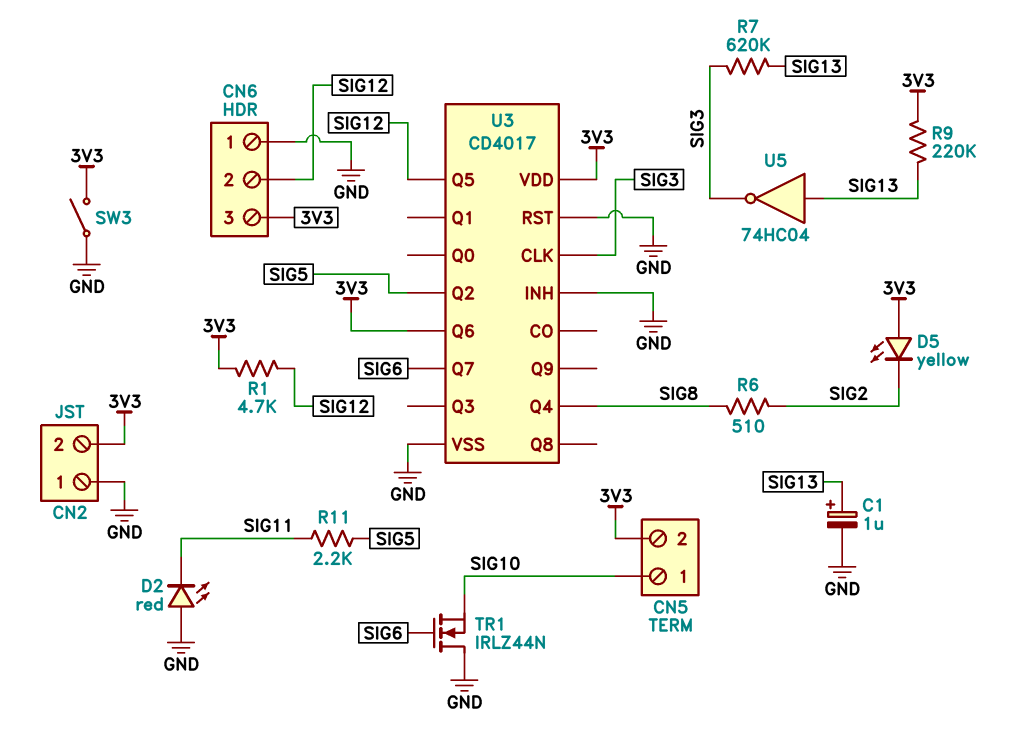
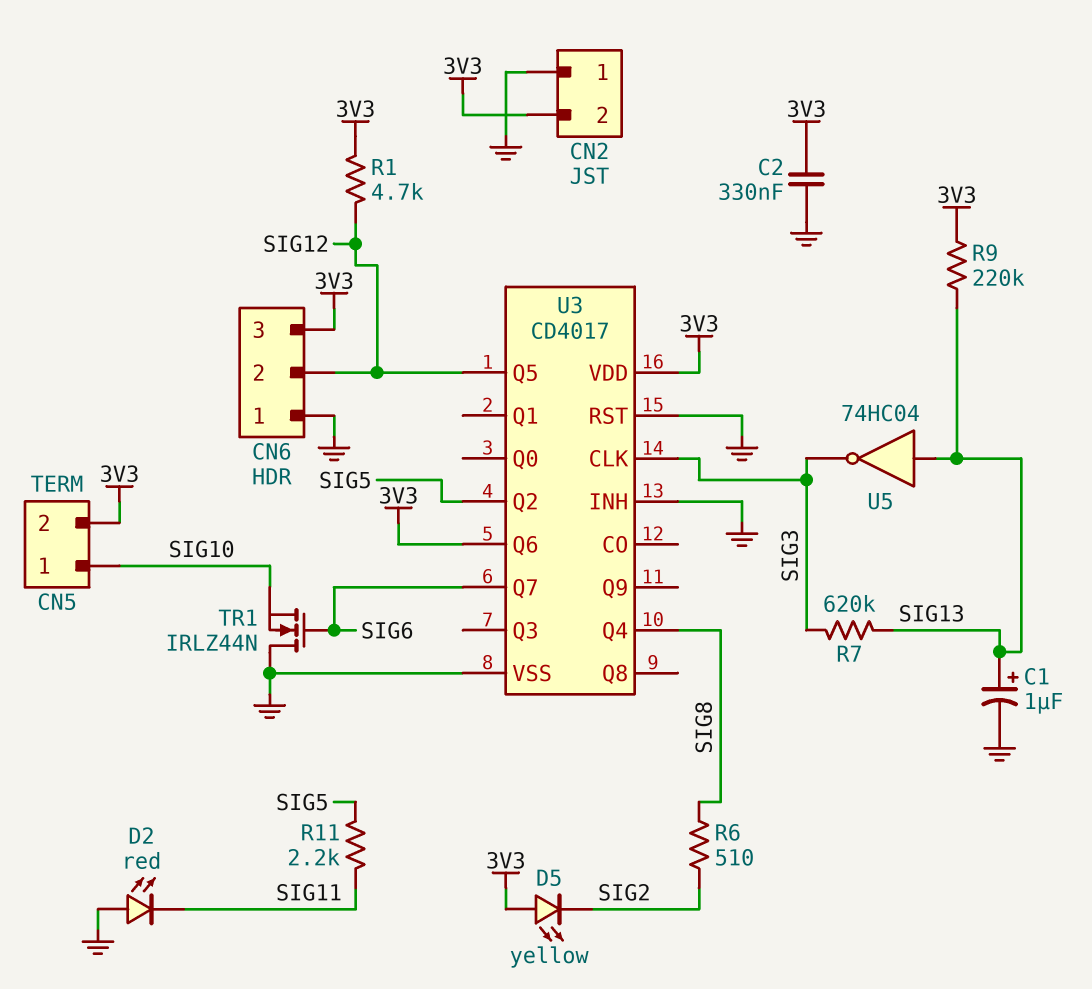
C2: none -> 330nF (3V3, GND)
SW3: switch (3V3, GND) -> none

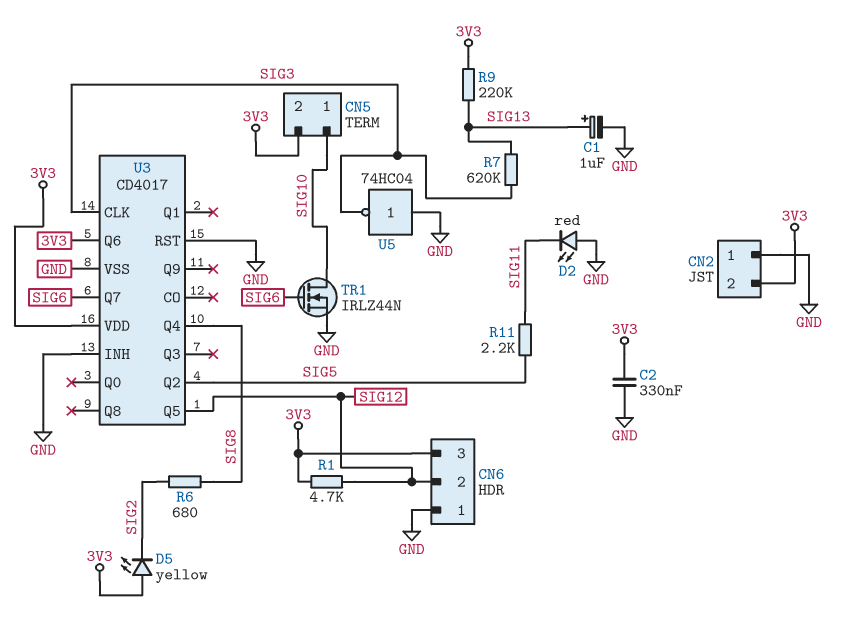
R6: 510 (SIG2, SIG8) -> 680 (SIG2, SIG8)
TR1: NMOS IRLZ44N (G SIG6, D GND, S SIG10) -> NMOS IRLZ44N (G SIG6, D SIG10, S GND)
U5: NOT 74HC04 (in SIG13, out SIG3) -> NOT 74HC04 (in GND, out SIG3)

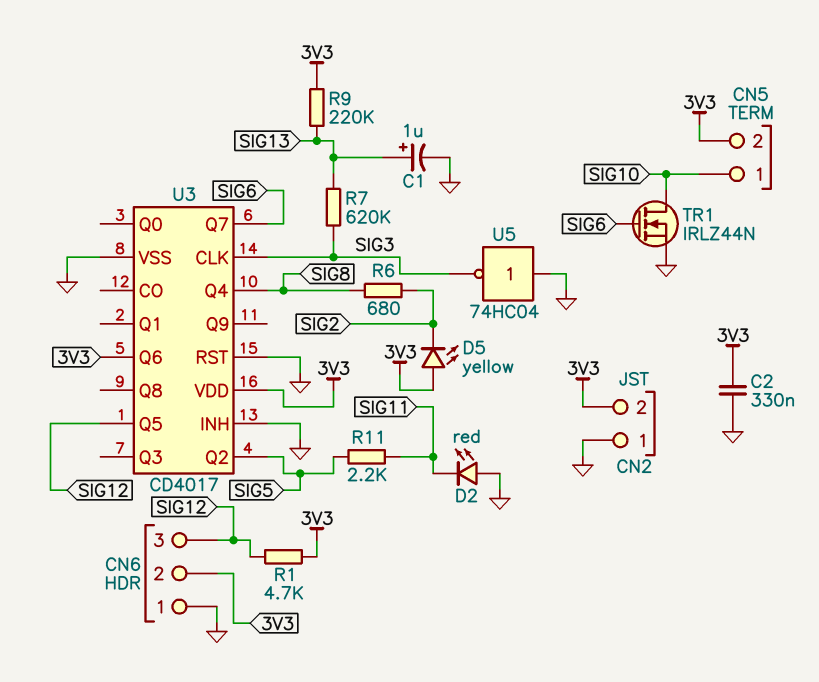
CN6 pin 2: SIG12 -> 3V3
CN6 pin 3: 3V3 -> SIG12

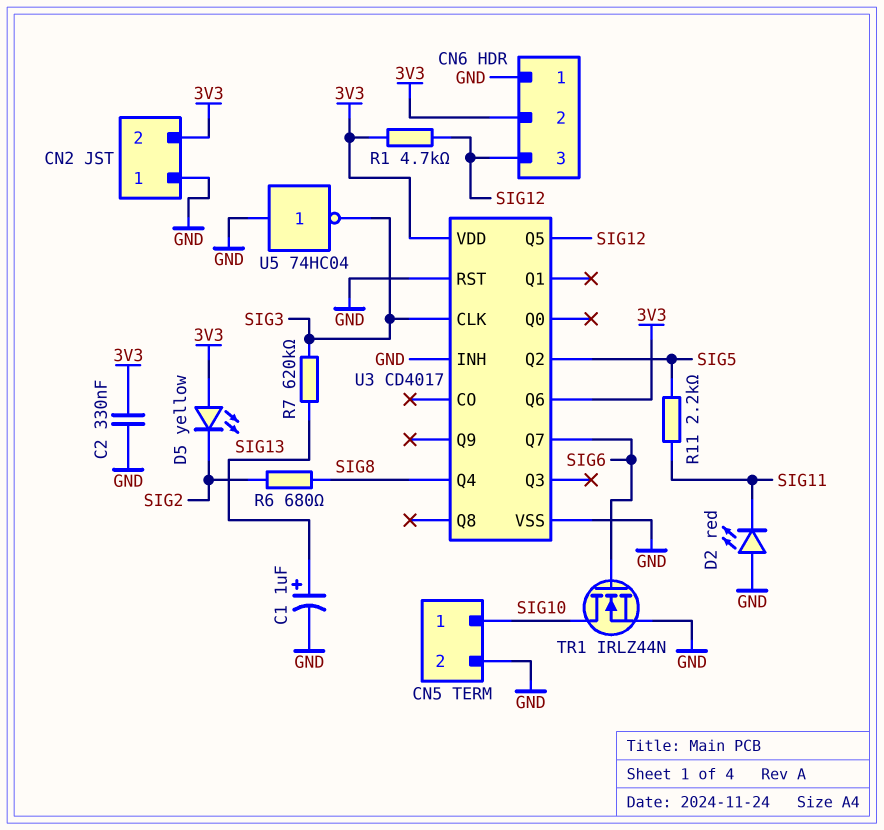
CN5 pin 2: 3V3 -> GND
R9: 220k (3V3, SIG13) -> none

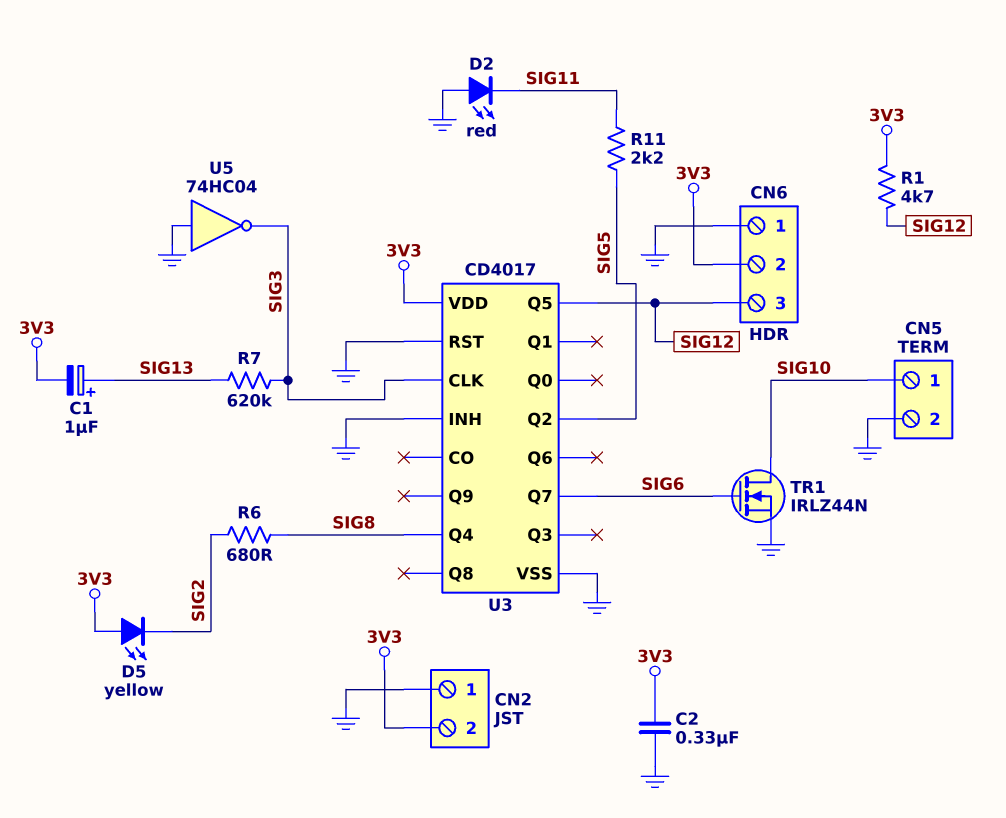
C1: 1uF (plus SIG13, minus GND) -> 1uF (plus SIG13, minus 3V3)
U3 pin Q6: 3V3 -> none

